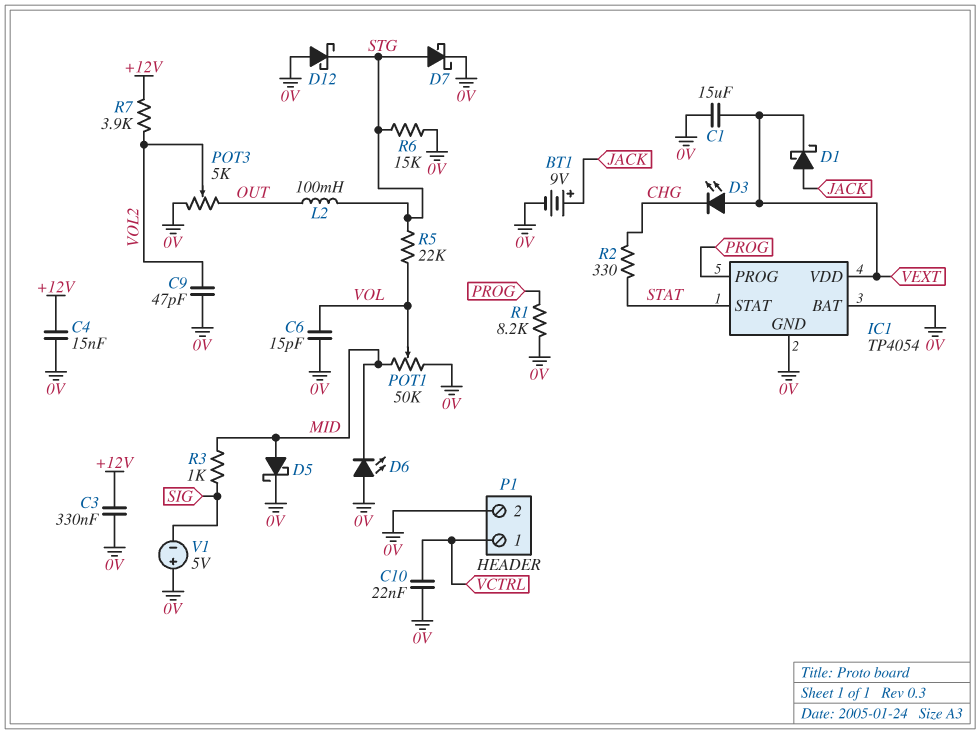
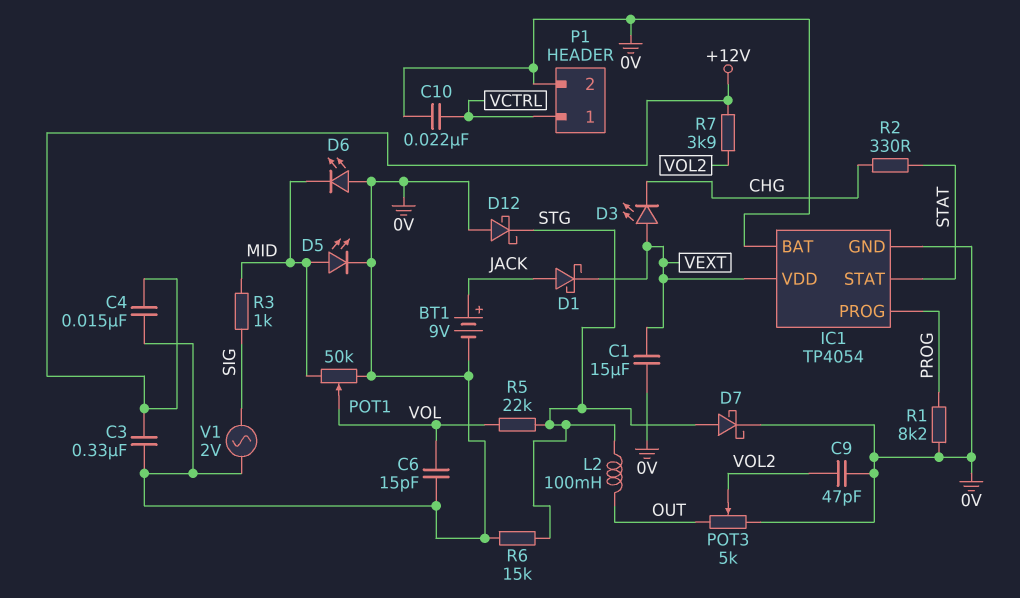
D5: schottky (A MID, K 0V) -> LED (A MID, K 0V)
V1: 5V (plus 0V, minus SIG) -> AC 2V (0V, SIG)

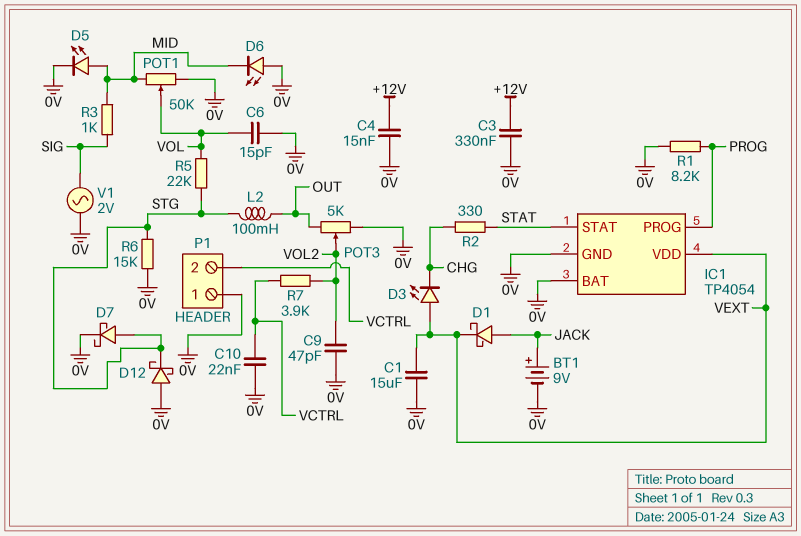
P1 pin 1: VCTRL -> 0V
P1 pin 2: 0V -> VCTRL
R7: 3.9k (+12V, VOL2) -> 3.9k (VCTRL, VOL2)

